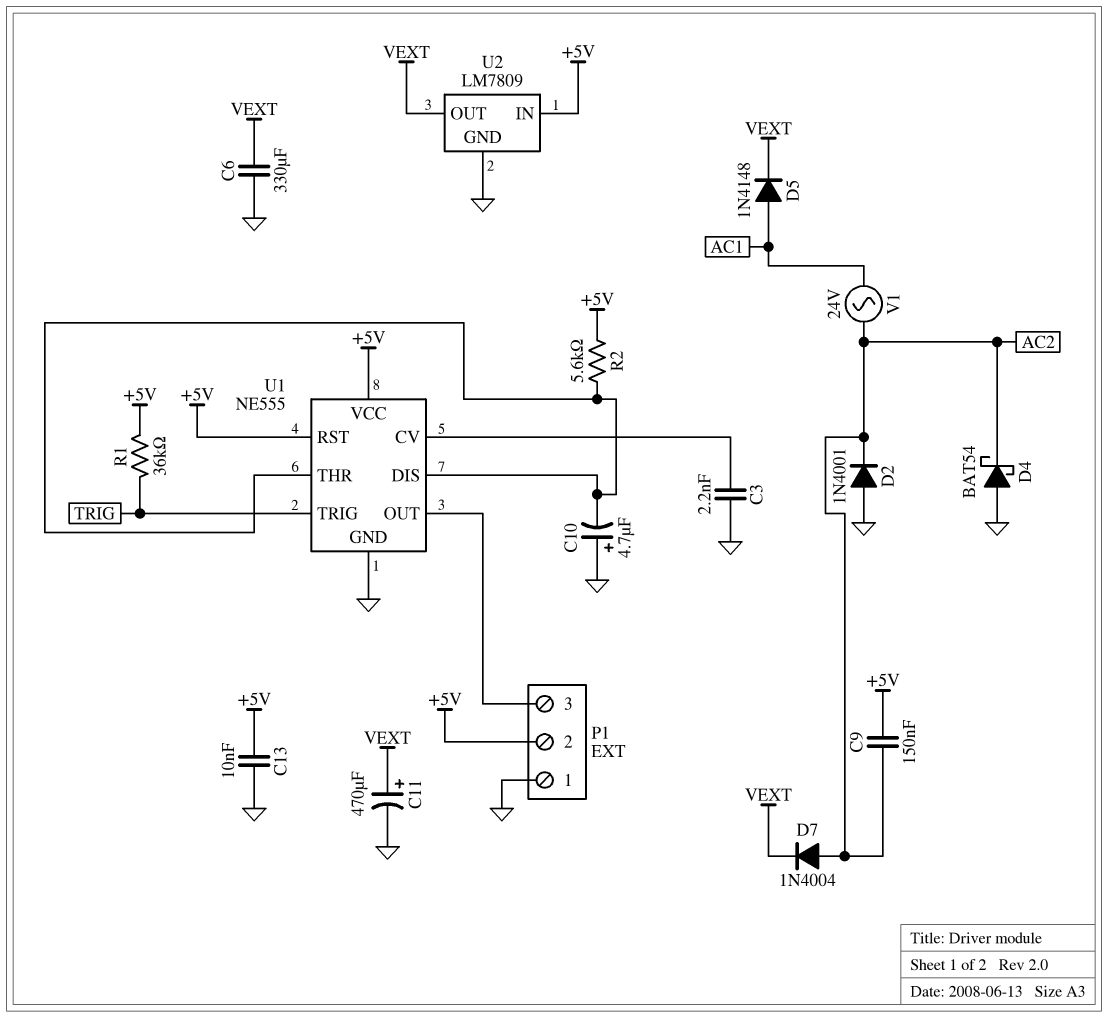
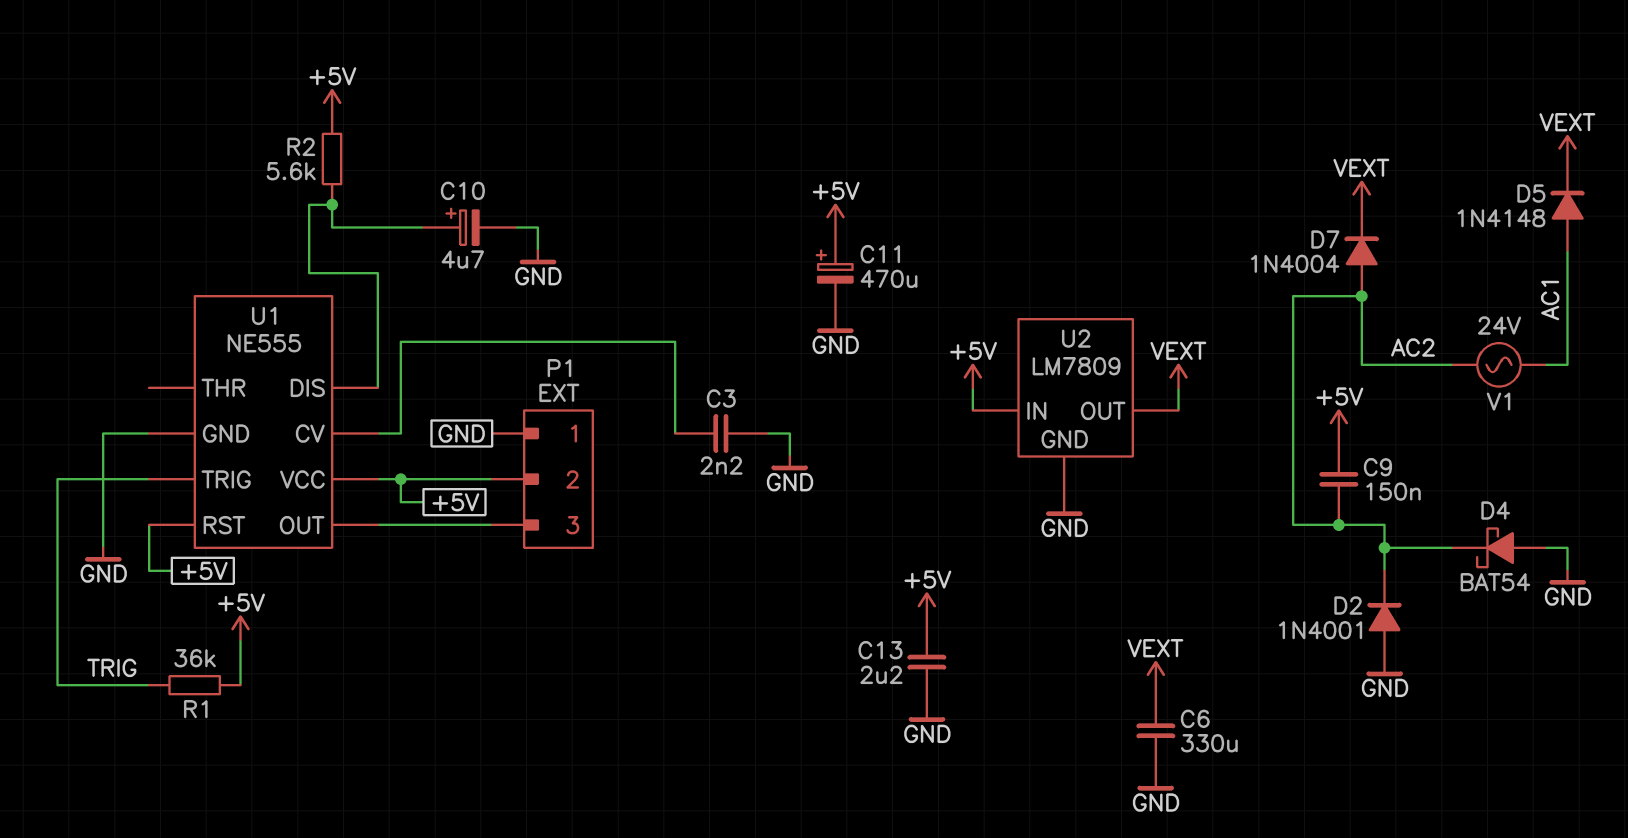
C10: 4.7uF (plus GND, minus U1/DIS) -> 4.7uF (plus U1/DIS, minus GND)
C11: 470uF (plus VEXT, minus GND) -> 470uF (plus +5V, minus GND)
C13: 10nF (+5V, GND) -> 2.2uF (+5V, GND)
U1 pin THR: U1/DIS -> none

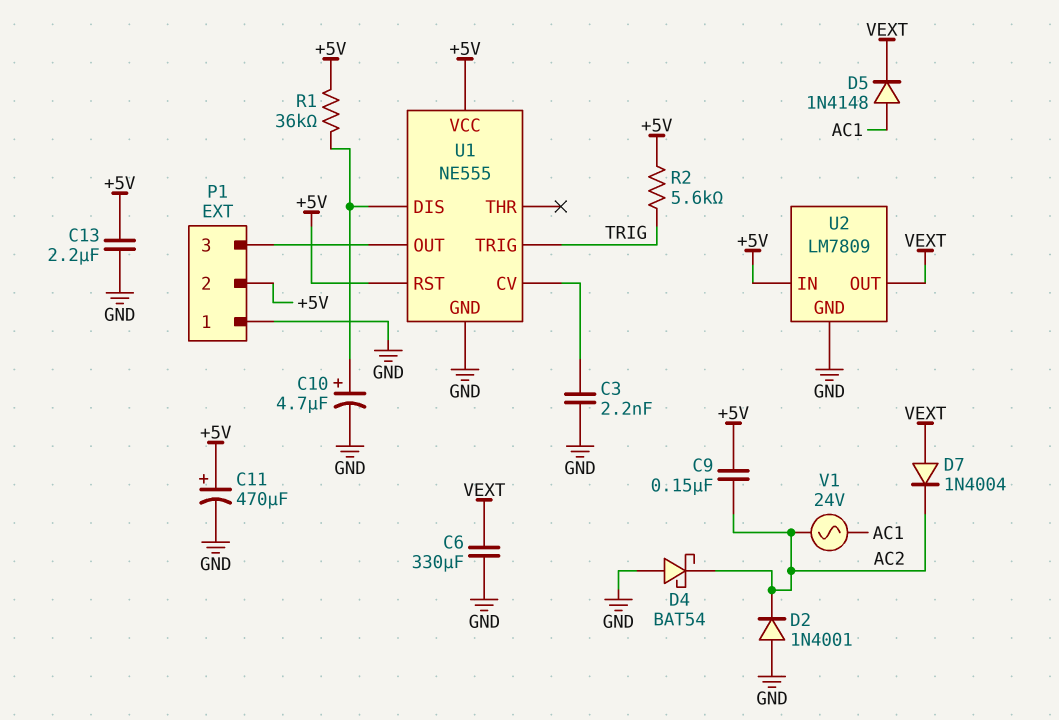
D7: diode 1N4004 (A AC2, K VEXT) -> diode 1N4004 (A VEXT, K AC2)
R1: 36k (+5V, TRIG) -> 36k (+5V, U1/DIS)
R2: 5.6k (+5V, U1/DIS) -> 5.6k (+5V, TRIG)

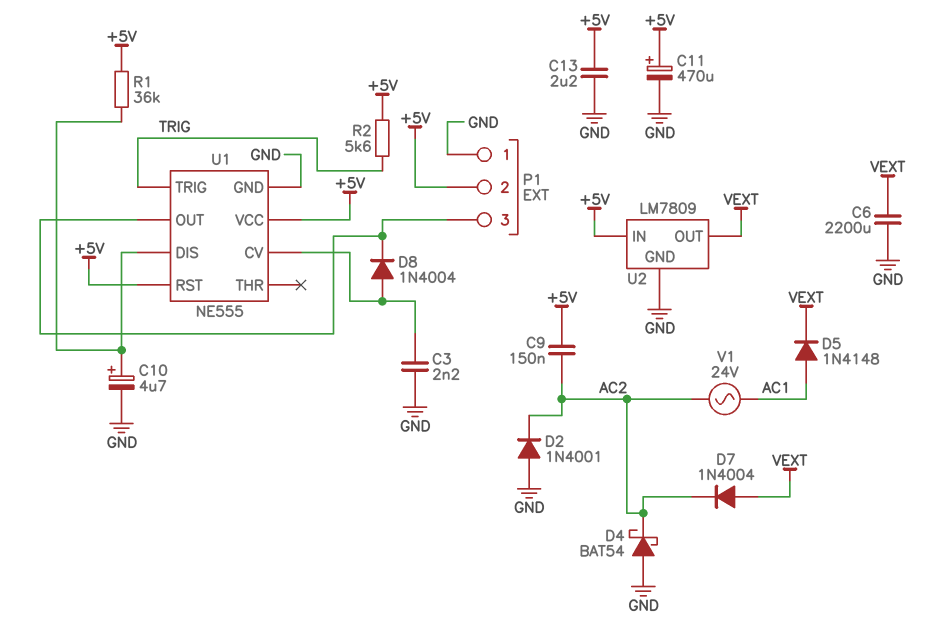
C6: 330uF (GND, VEXT) -> 2200uF (GND, VEXT)
D8: none -> diode 1N4004 (A U1/CV, K P1/3)

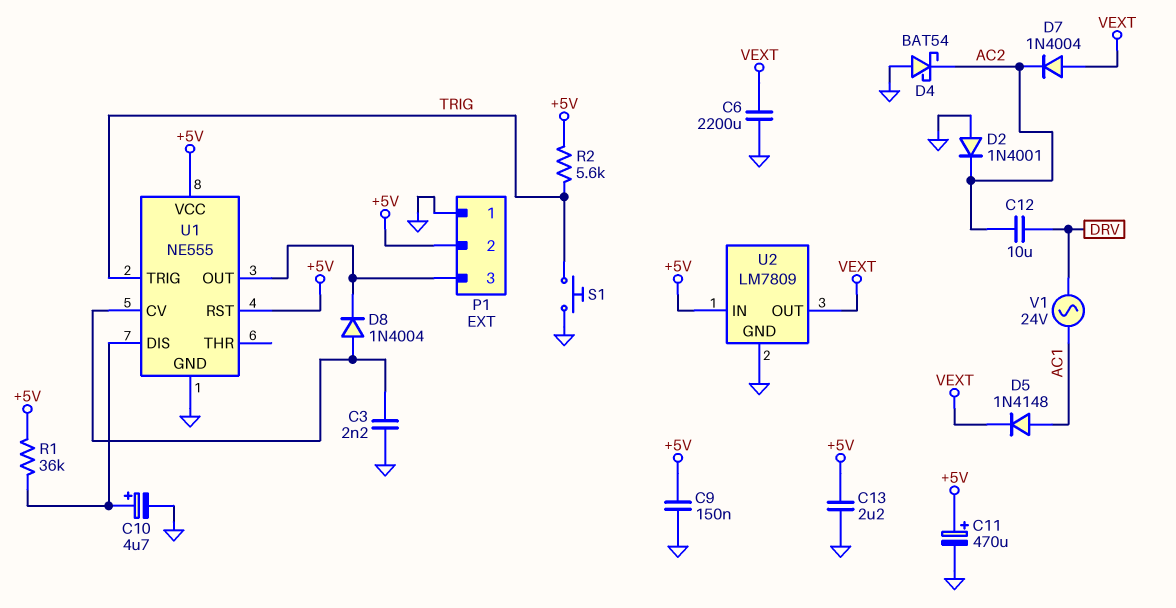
C9: 150nF (+5V, AC2) -> 150nF (+5V, GND)
C12: none -> 10uF (AC2, DRV)
S1: none -> button (GND, TRIG)
V1: AC 24V (AC1, AC2) -> AC 24V (AC1, DRV)

